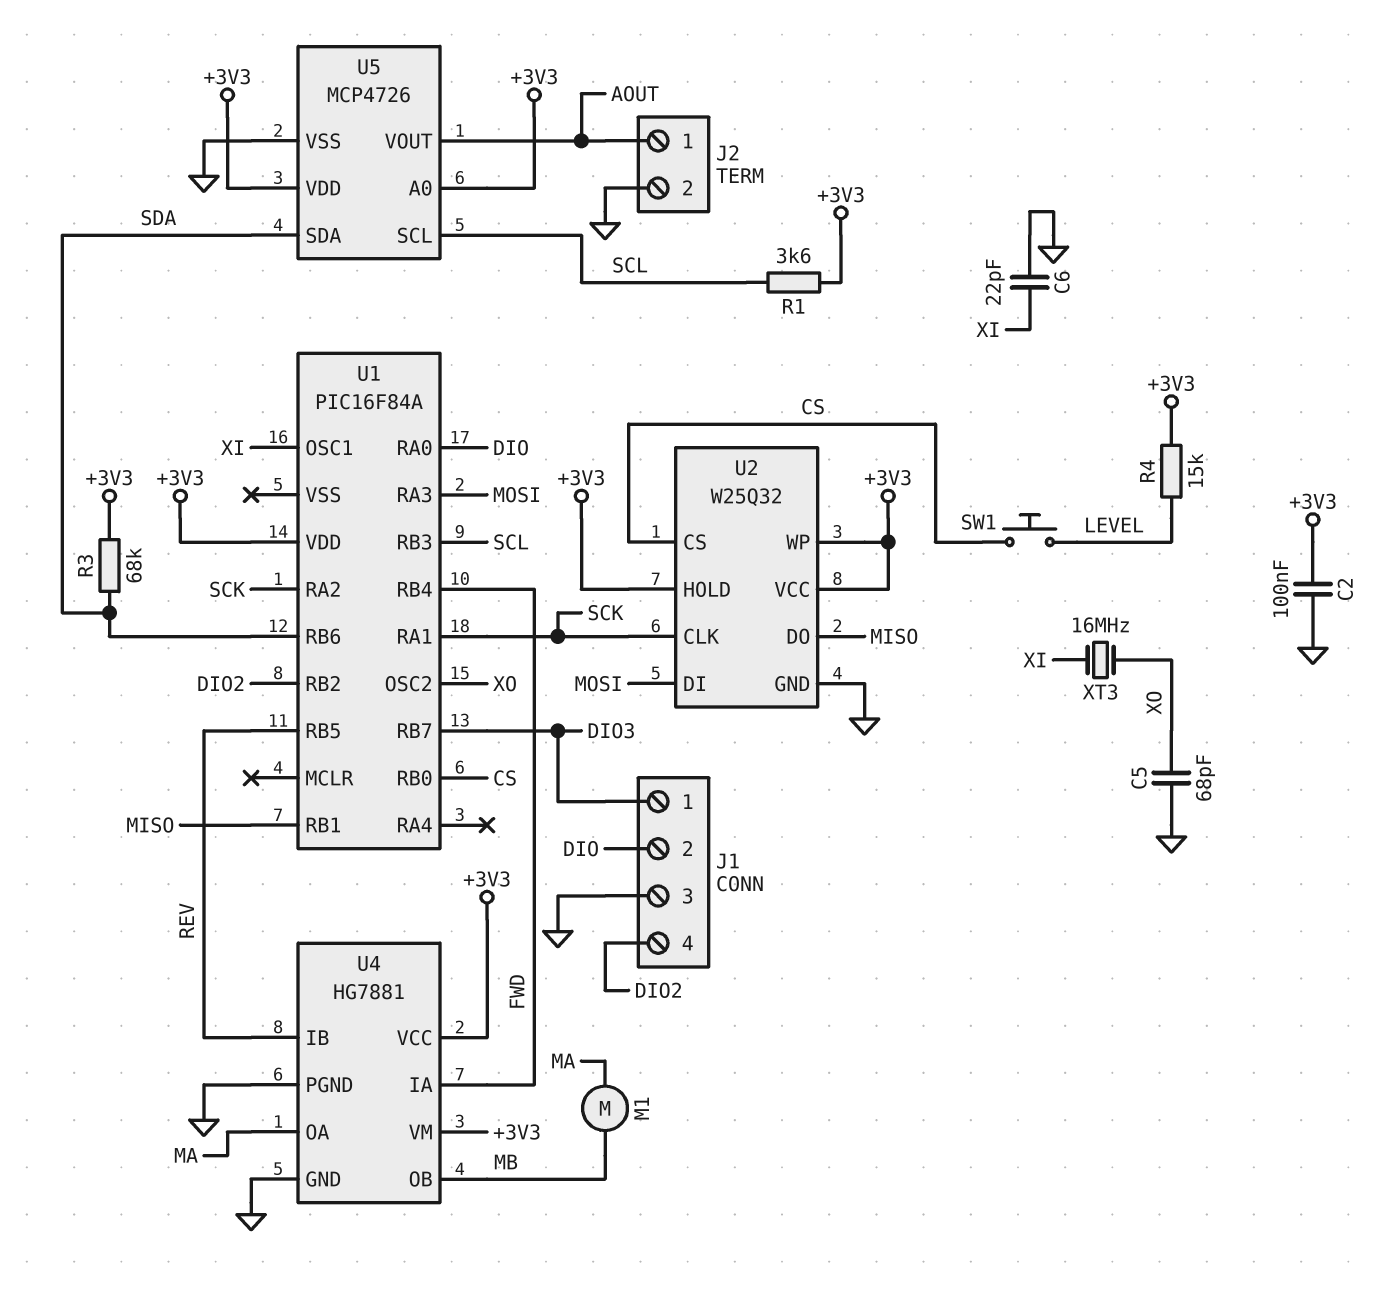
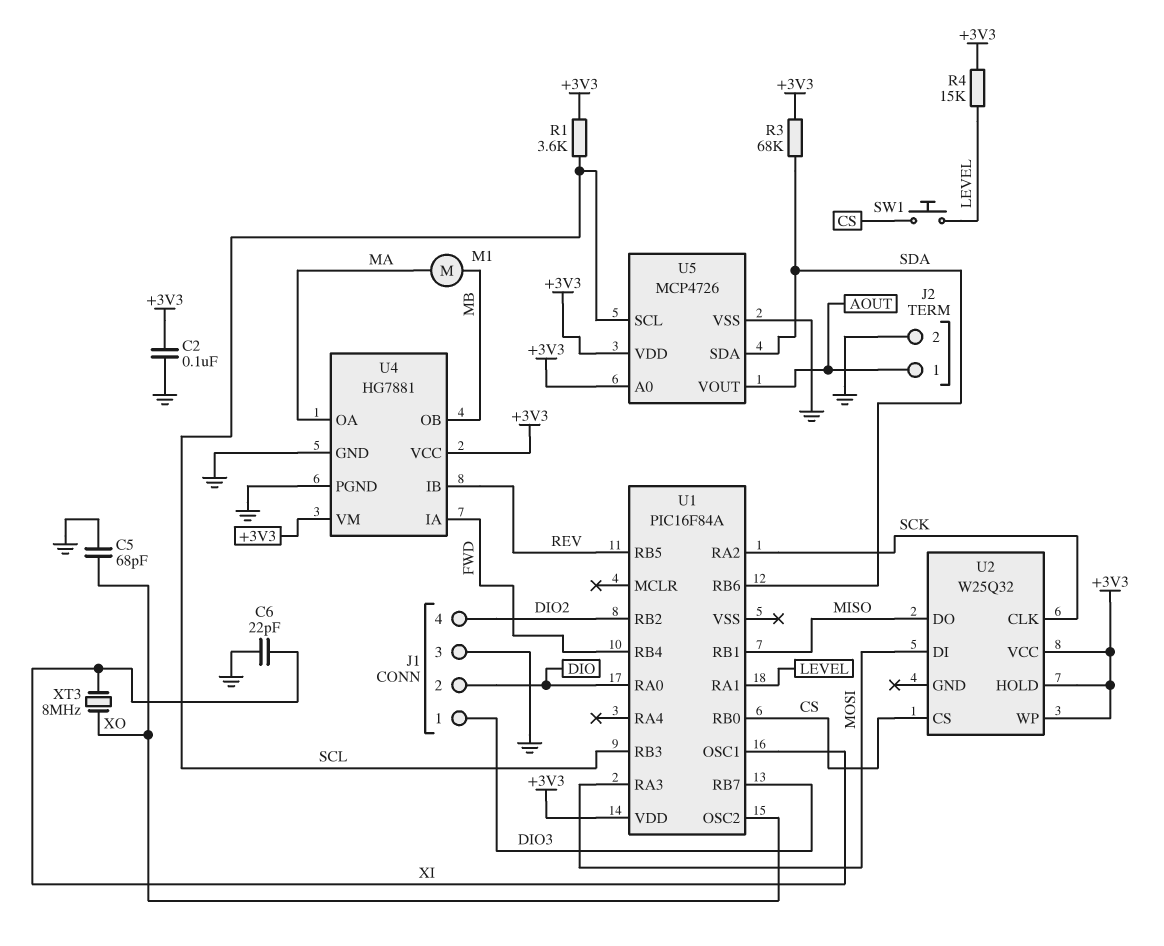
U1 pin RA1: SCK -> LEVEL
U2 pin GND: GND -> none
XT3: 16MHz (XI, XO) -> 8MHz (XI, XO)

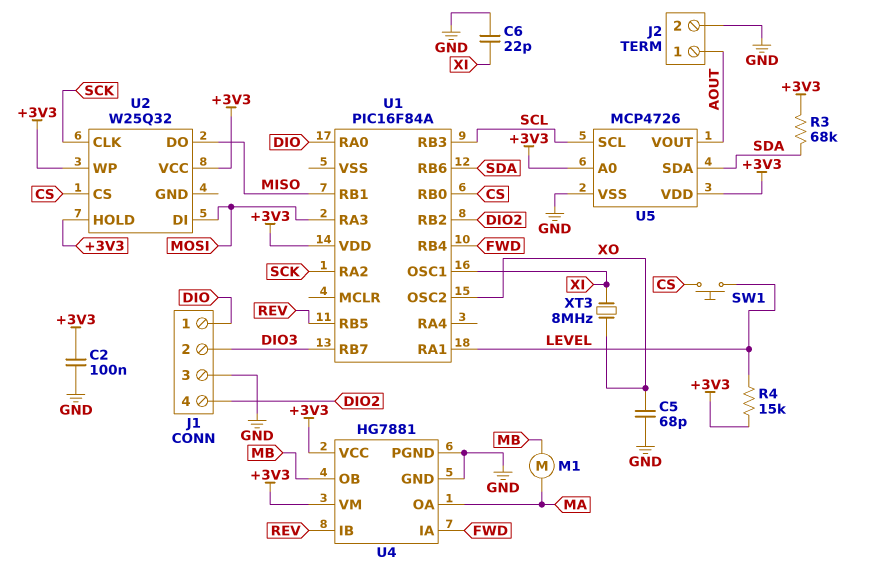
J1 pin 1: DIO3 -> DIO
J1 pin 2: DIO -> DIO3
R1: 3.6k (+3V3, SCL) -> none

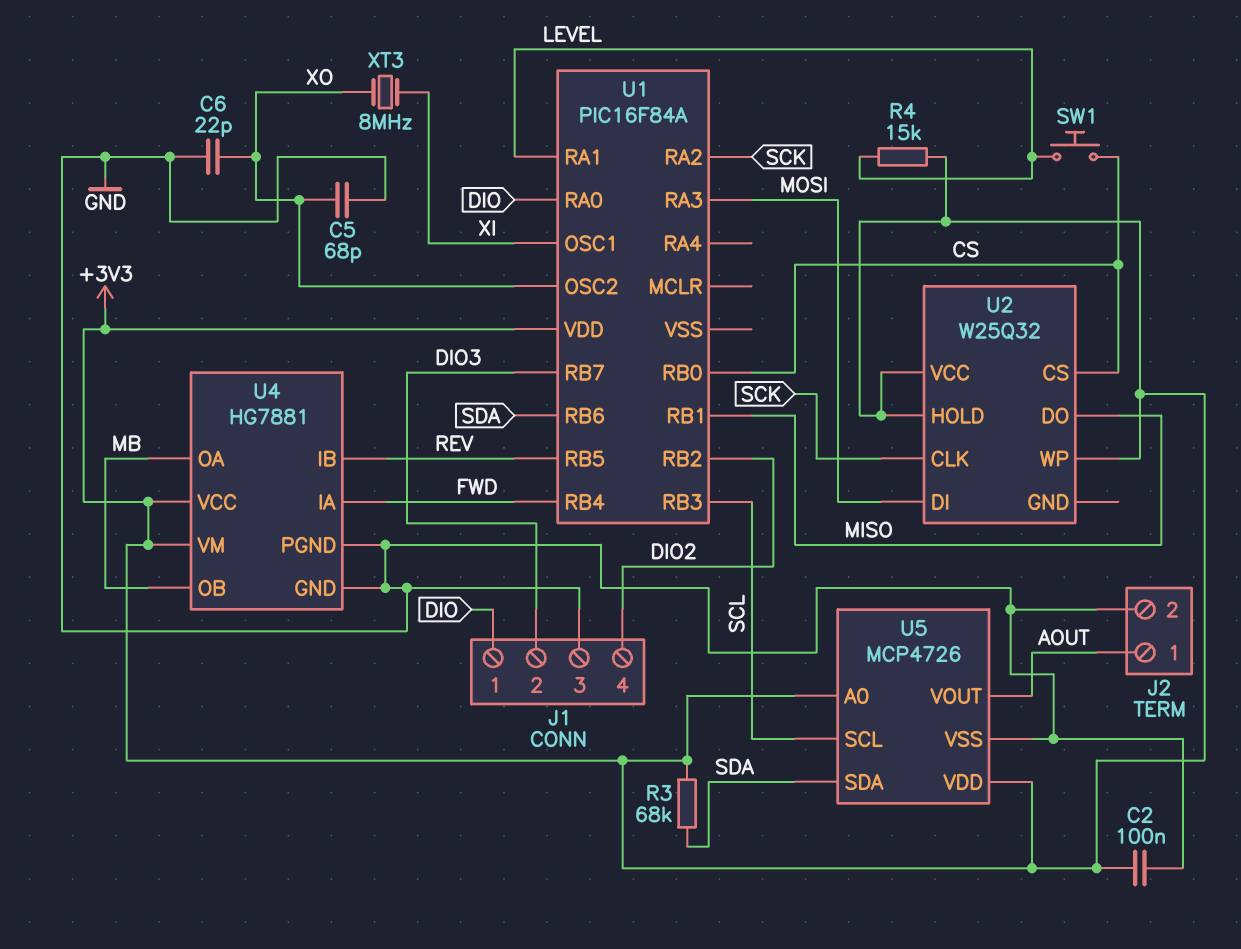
C6: 22pF (GND, XI) -> 22pF (GND, XO)
M1: motor (MA, MB) -> none
U4 pin OA: MA -> MB

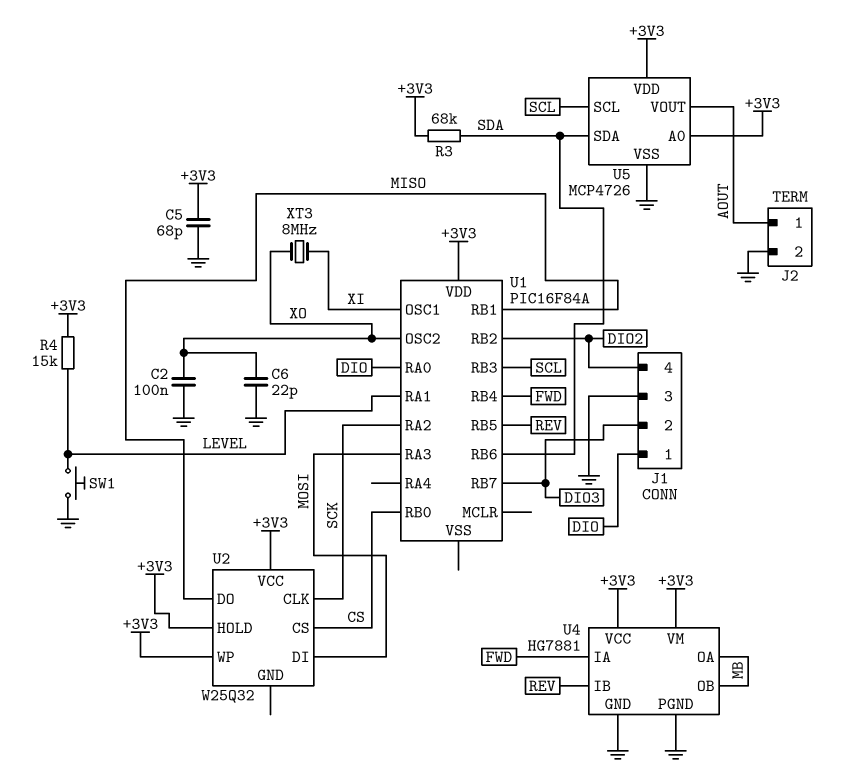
C2: 100nF (+3V3, GND) -> 100nF (GND, XO)
C5: 68pF (GND, XO) -> 68pF (+3V3, GND)
SW1: button (CS, LEVEL) -> button (GND, LEVEL)

